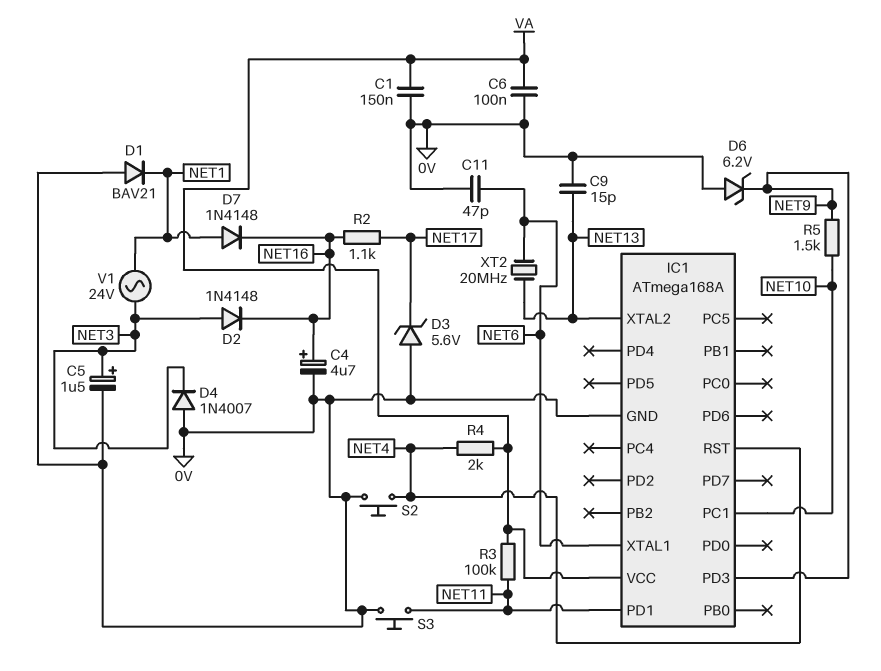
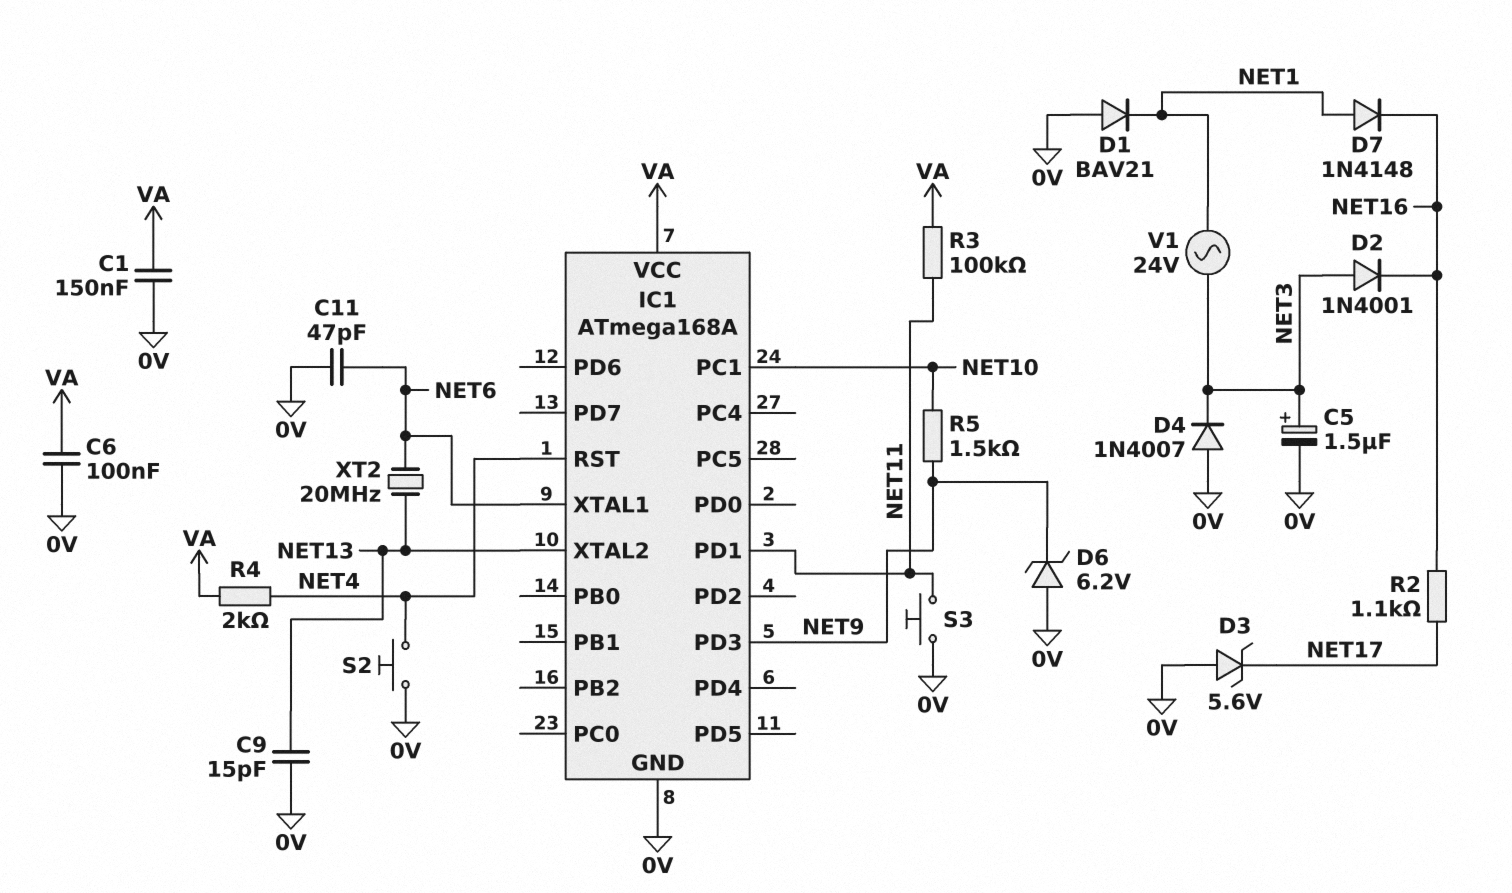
C4: 4.7uF (plus NET16, minus 0V) -> none
D2: diode 1N4148 (A NET3, K NET16) -> diode 1N4001 (A NET3, K NET16)

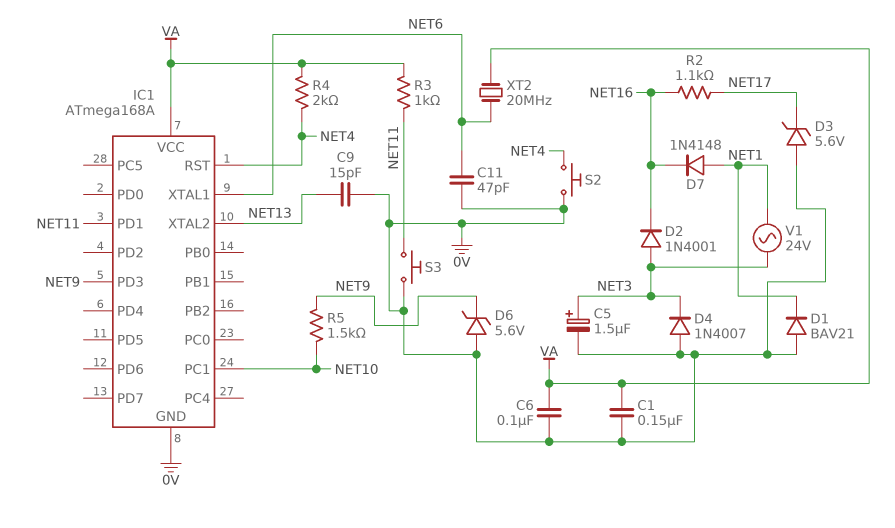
D6: zener 6.2V (A 0V, K NET9) -> zener 5.6V (A 0V, K NET9)
R3: 100k (NET11, VA) -> 1k (NET11, VA)
XT2: 20MHz (NET6, NET13) -> 20MHz (NET6, VA)

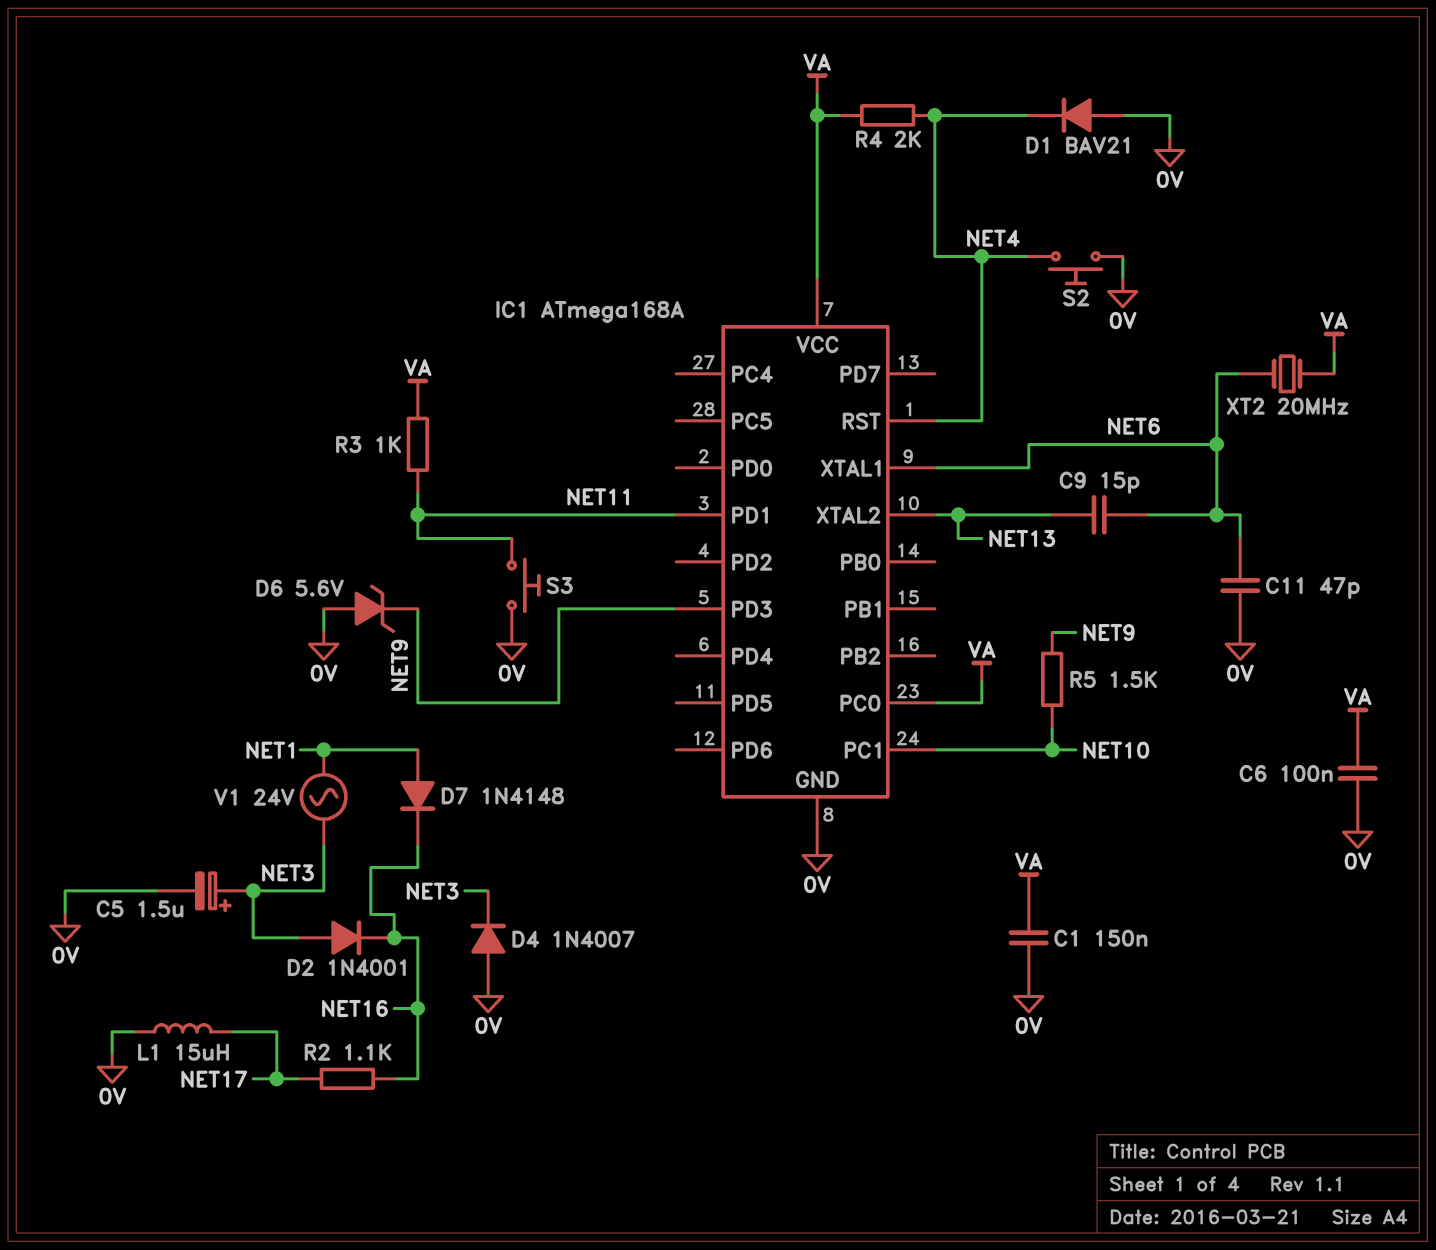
C9: 15pF (0V, NET13) -> 15pF (NET6, NET13)
D1: diode BAV21 (A 0V, K NET1) -> diode BAV21 (A 0V, K NET4)
D3: zener 5.6V (A 0V, K NET17) -> none
IC1 pin PC0: none -> VA
L1: none -> 15uH (0V, NET17)

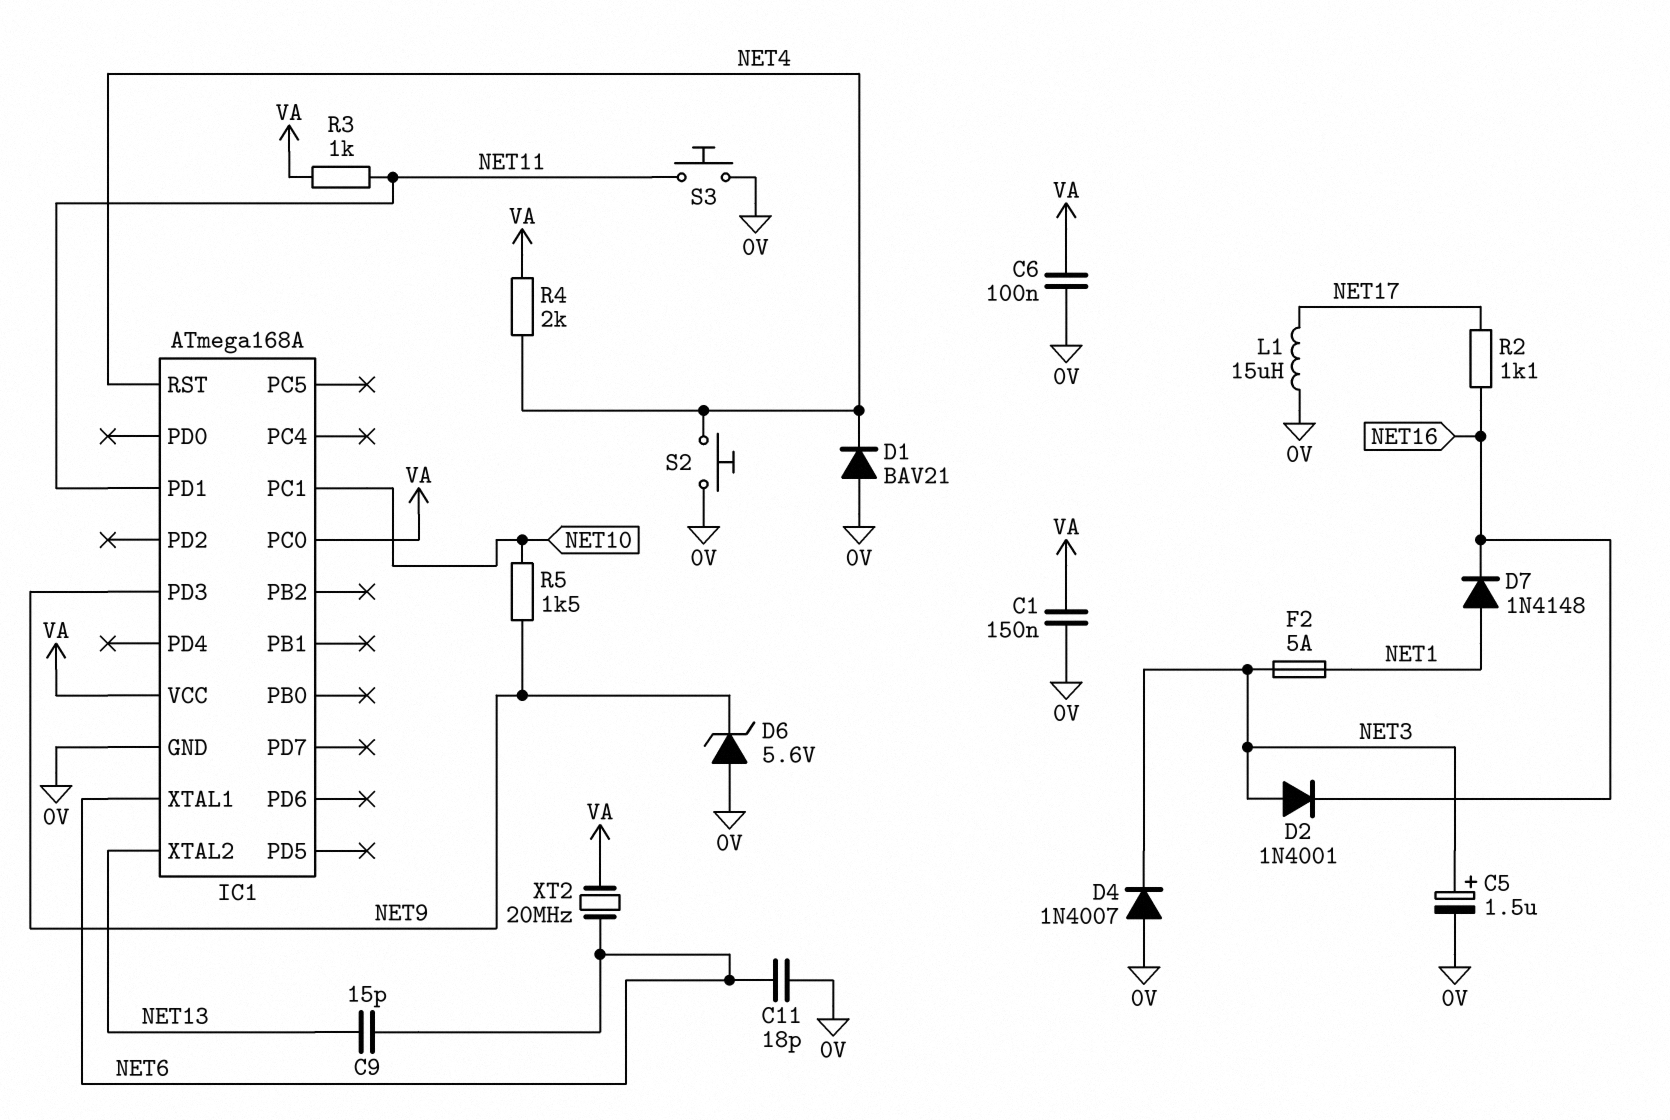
C11: 47pF (0V, NET6) -> 18pF (0V, NET6)
F2: none -> 5A (NET1, NET3)
V1: AC 24V (NET1, NET3) -> none

